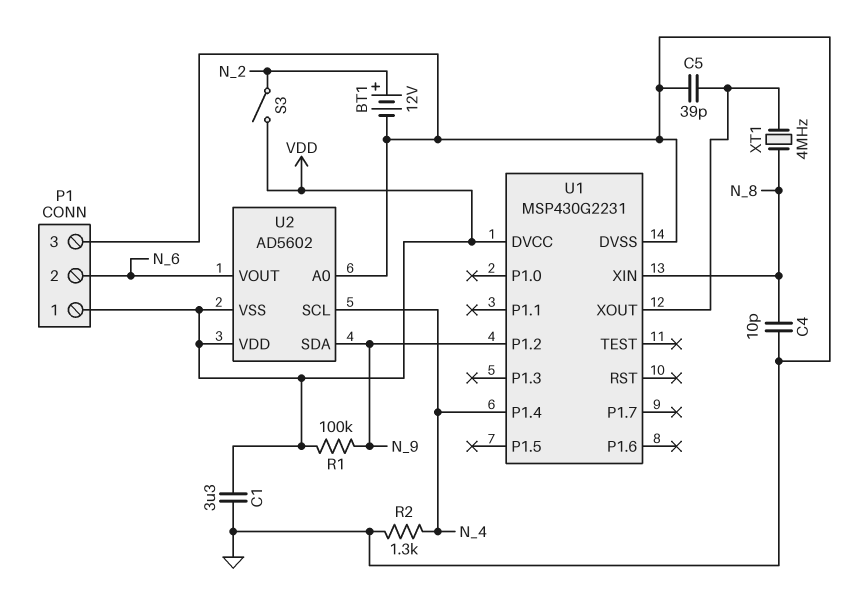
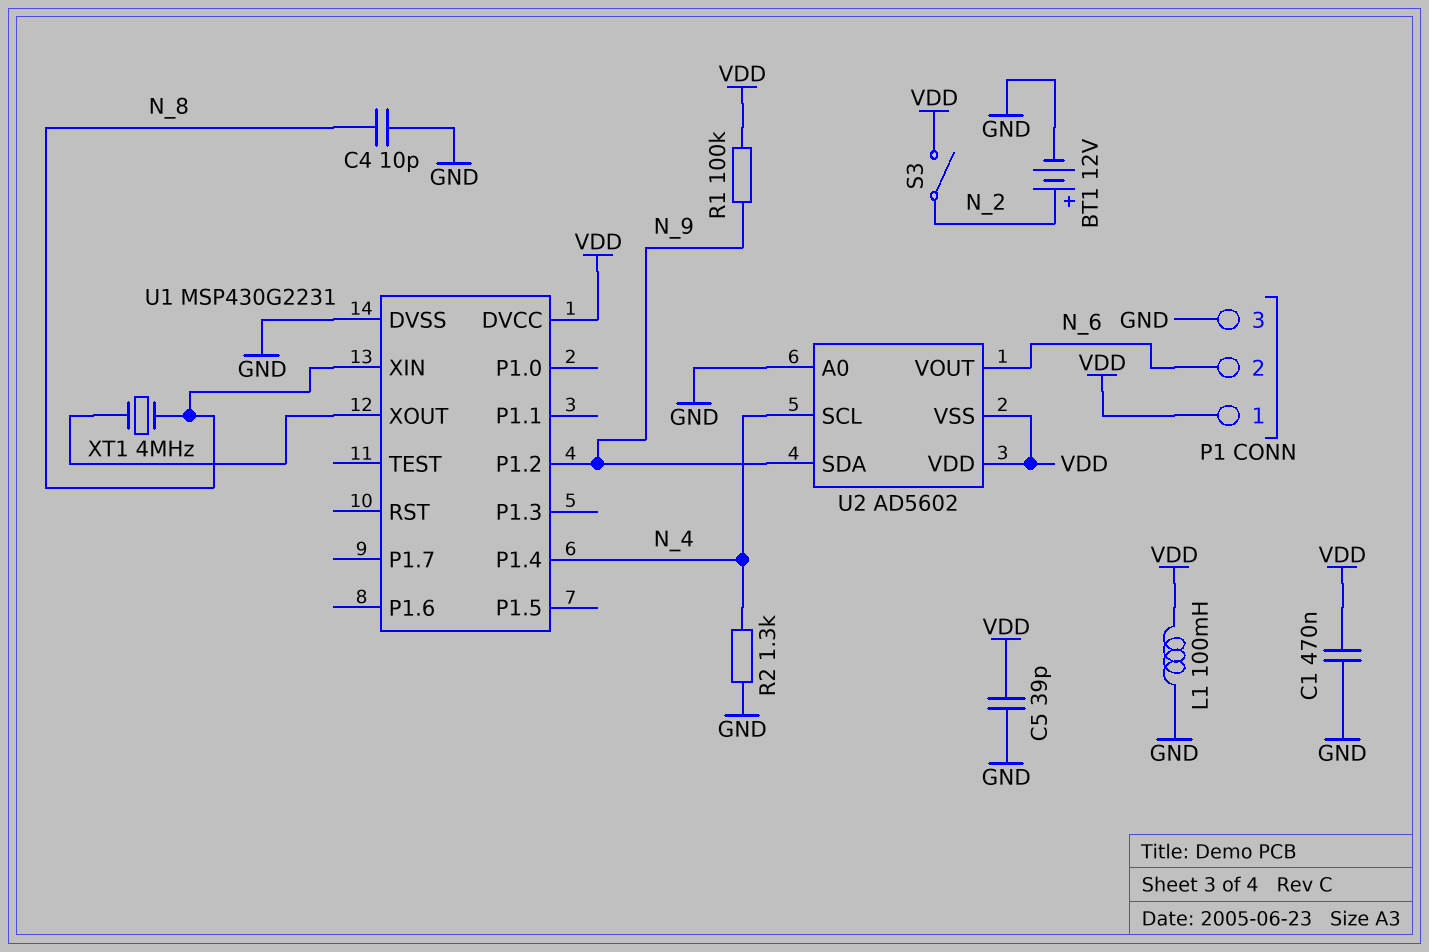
C1: 3.3uF (GND, VDD) -> 470nF (GND, VDD)
C5: 39pF (GND, U1/XOUT) -> 39pF (GND, VDD)
L1: none -> 100mH (GND, VDD)

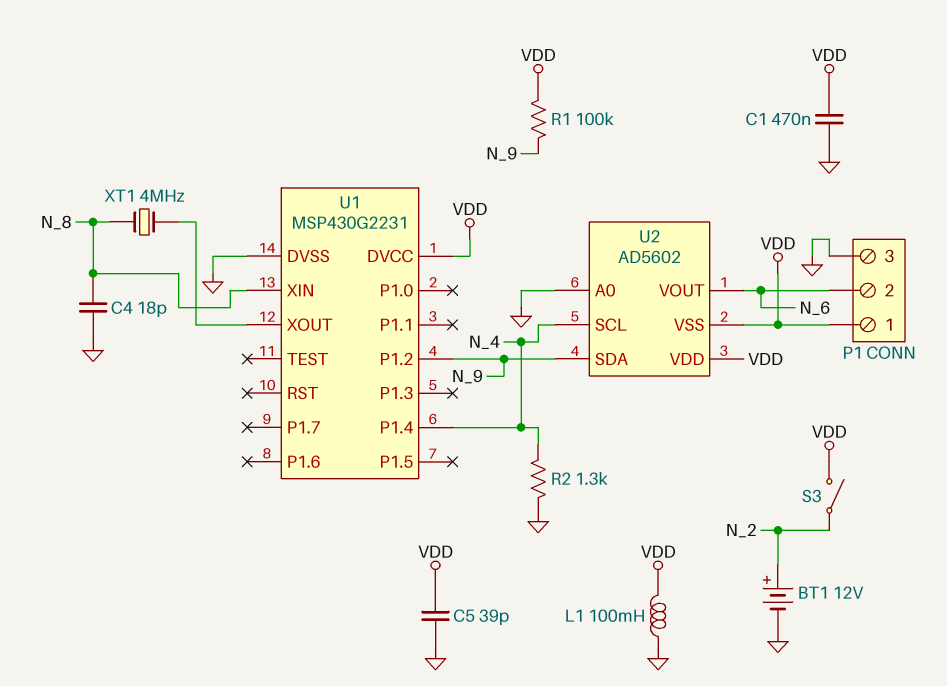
C4: 10pF (GND, N_8) -> 18pF (GND, N_8)

